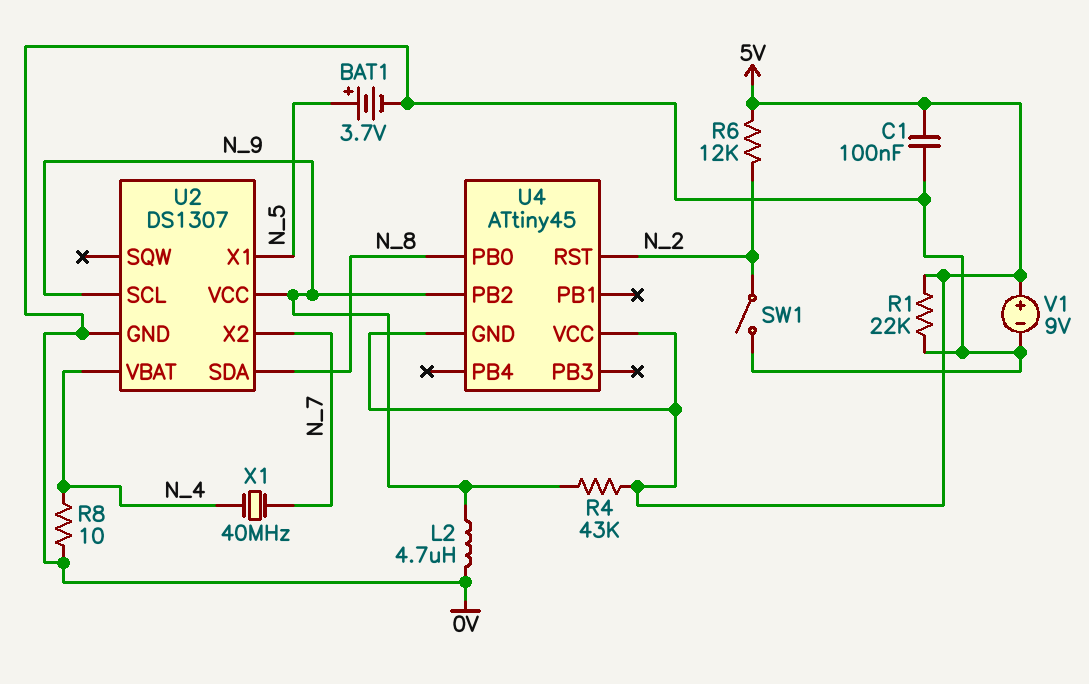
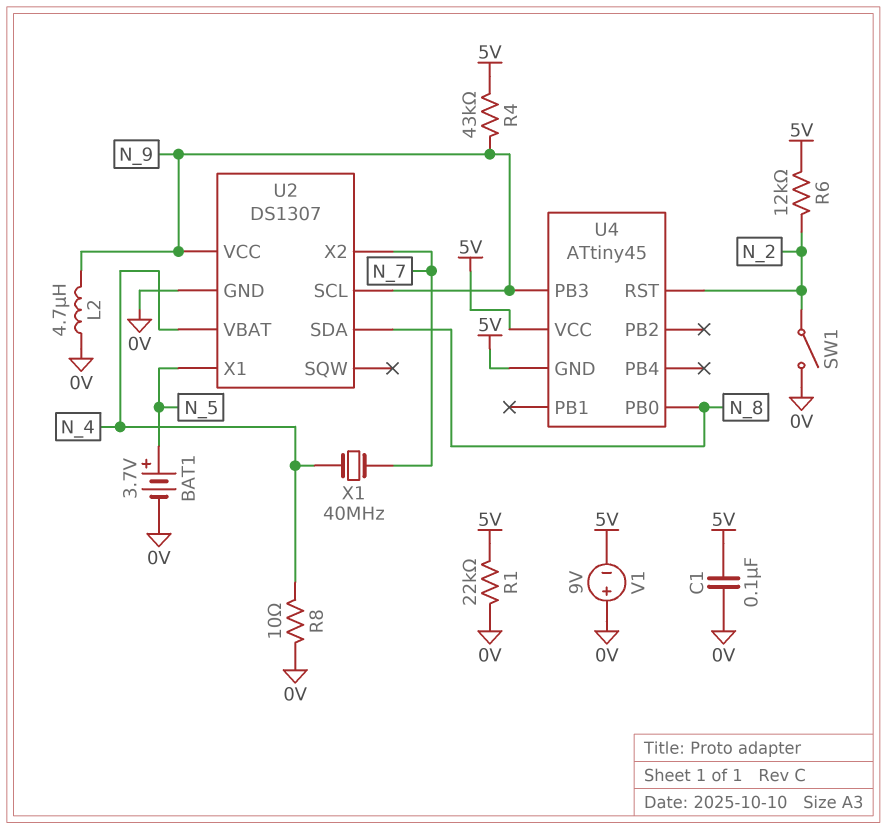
U4 pin PB2: N_9 -> none
U4 pin PB3: none -> N_9
V1: 9V (plus 5V, minus 0V) -> 9V (plus 0V, minus 5V)

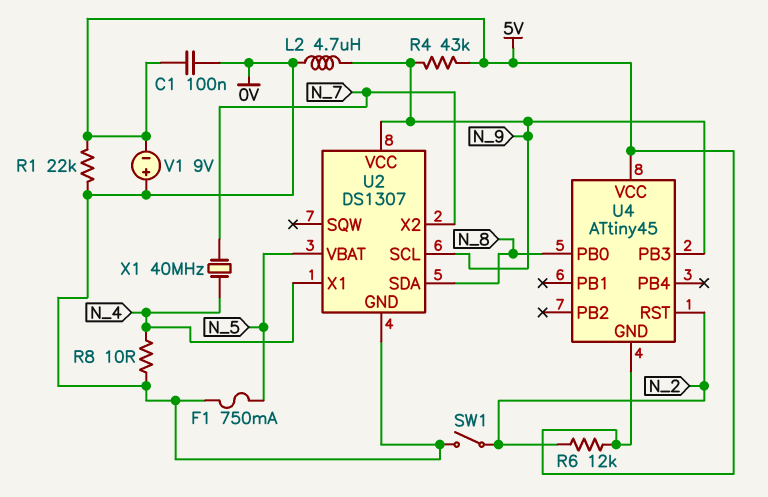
BAT1: 3.7V (plus N_5, minus 0V) -> none
F1: none -> 750mA (0V, N_5)
U2 pin VBAT: N_4 -> N_5
U2 pin X1: N_5 -> N_4

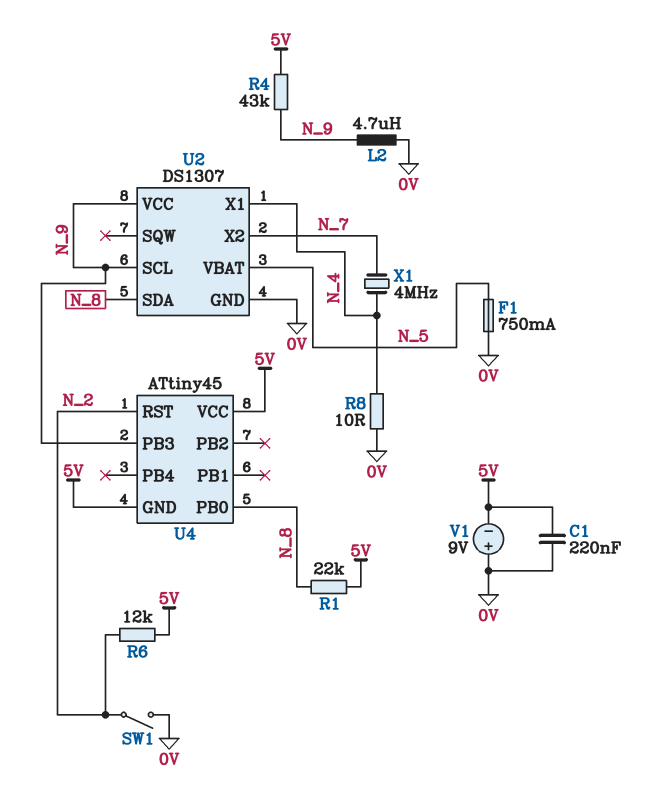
C1: 100nF (0V, 5V) -> 220nF (0V, 5V)
R1: 22k (0V, 5V) -> 22k (5V, N_8)
X1: 40MHz (N_4, N_7) -> 4MHz (N_4, N_7)

